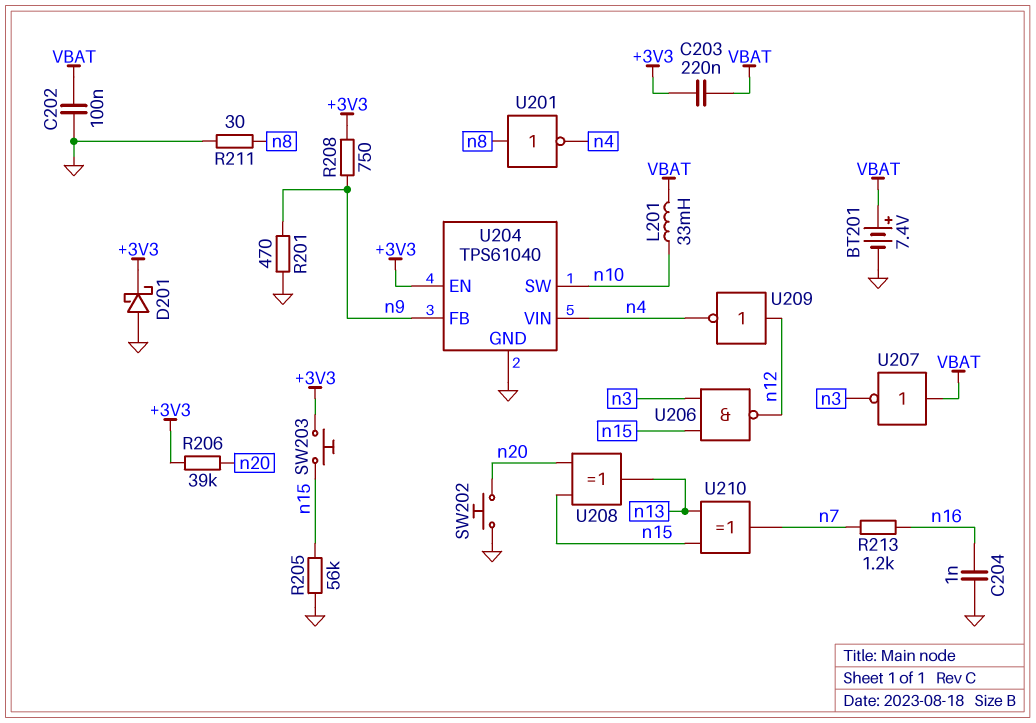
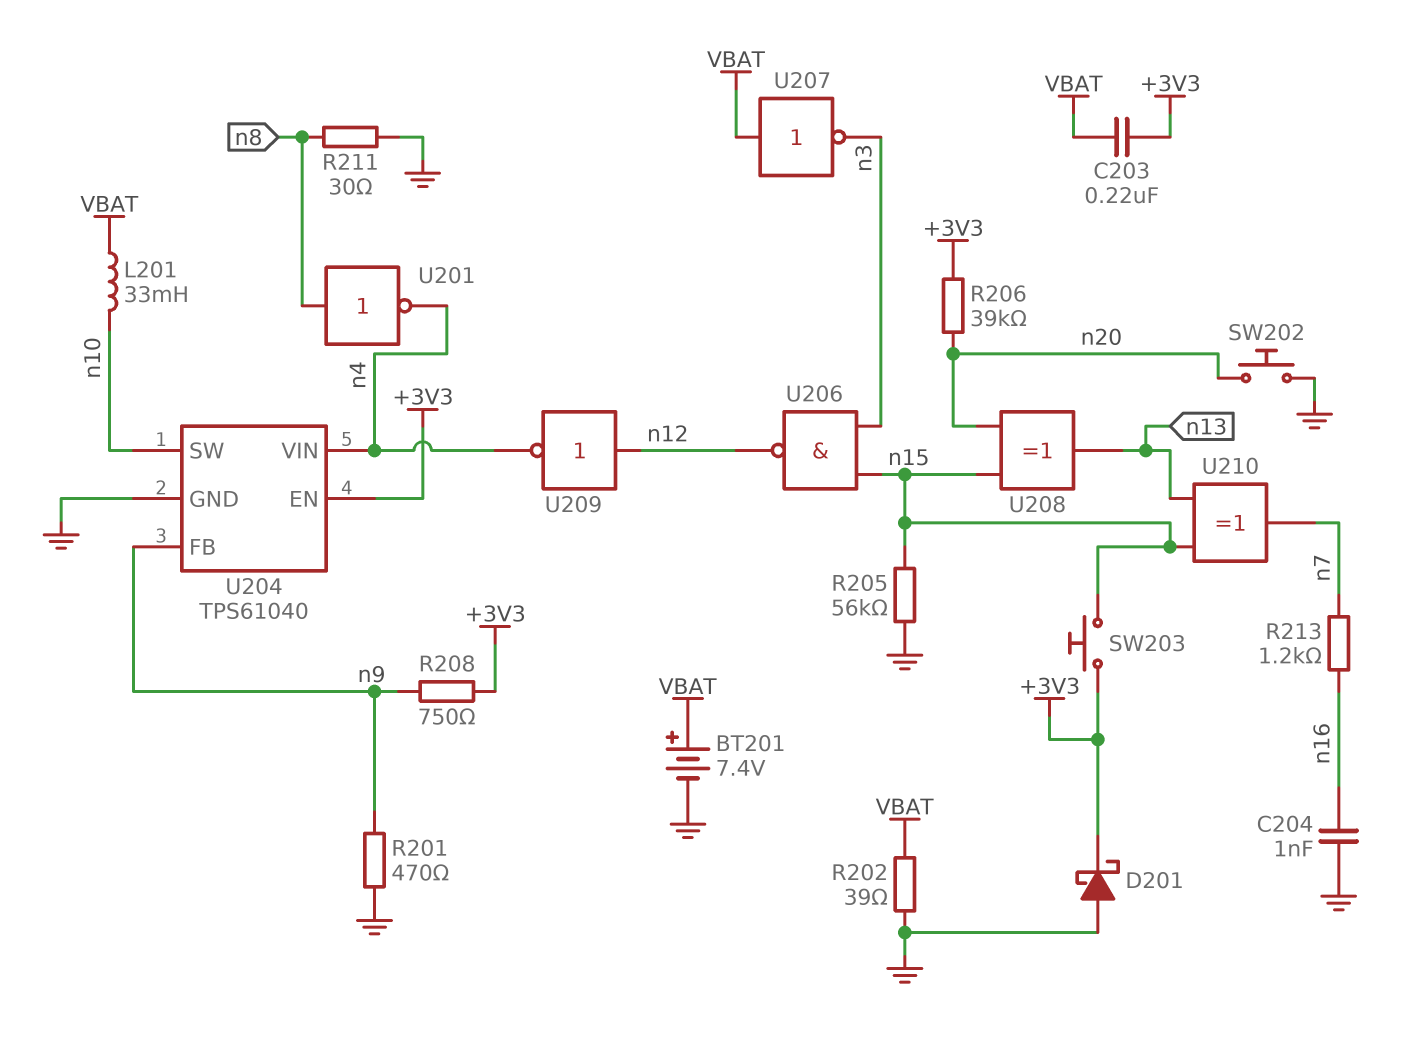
C202: 100nF (GND, VBAT) -> none
R202: none -> 39 (GND, VBAT)

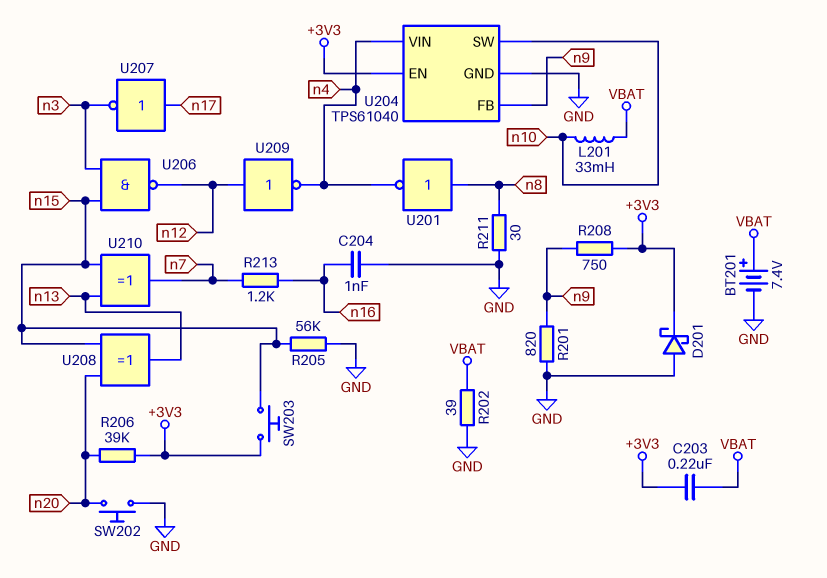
R201: 470 (GND, n9) -> 820 (GND, n9)
U207: NOT (in VBAT, out n3) -> NOT (in n17, out n3)

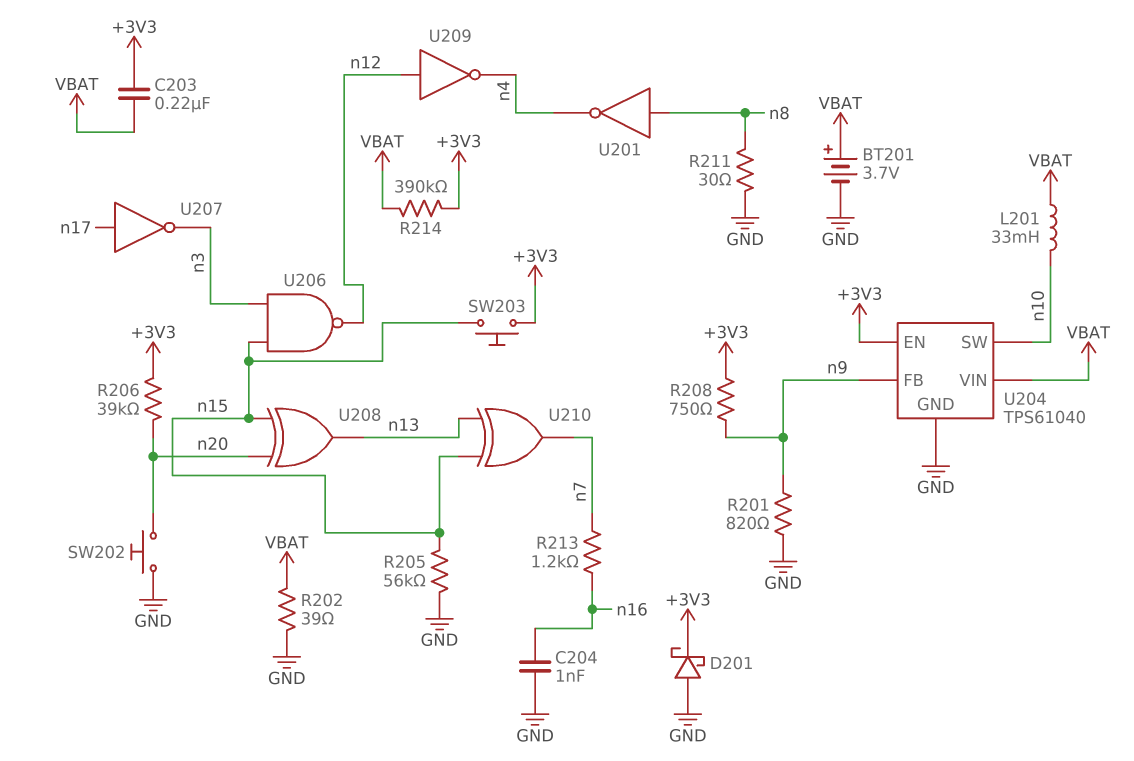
BT201: 7.4V (plus VBAT, minus GND) -> 3.7V (plus VBAT, minus GND)
R214: none -> 390k (+3V3, VBAT)
U204 pin VIN: n4 -> VBAT

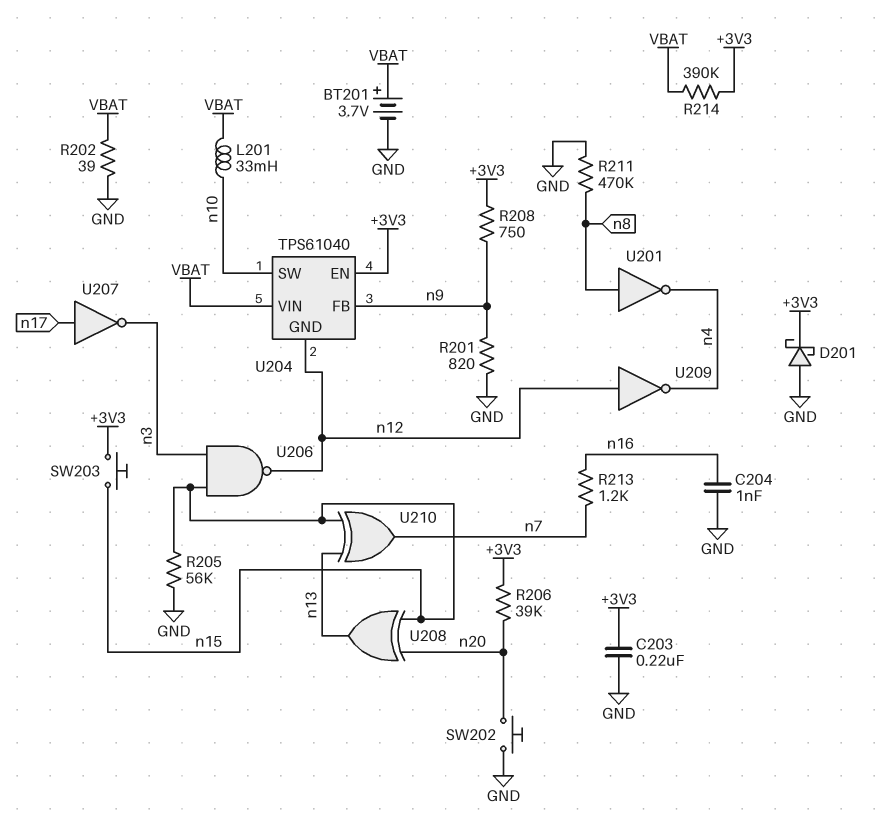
C203: 220nF (+3V3, VBAT) -> 220nF (+3V3, GND)
R211: 30 (GND, n8) -> 470k (GND, n8)
U204 pin GND: GND -> n12

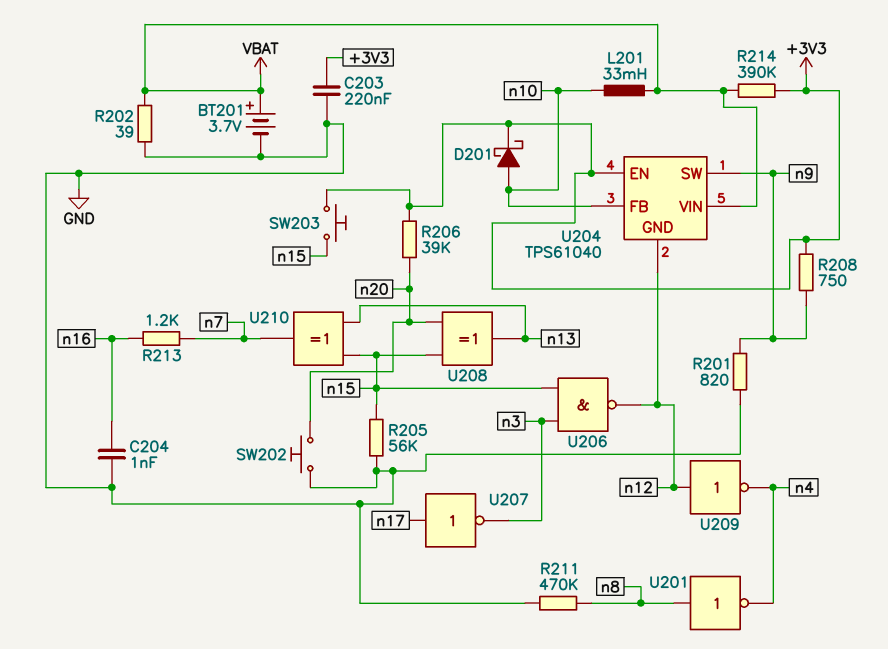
D201: schottky (A GND, K +3V3) -> schottky (A n10, K +3V3)
U204 pin FB: n9 -> n10
U204 pin SW: n10 -> n9

